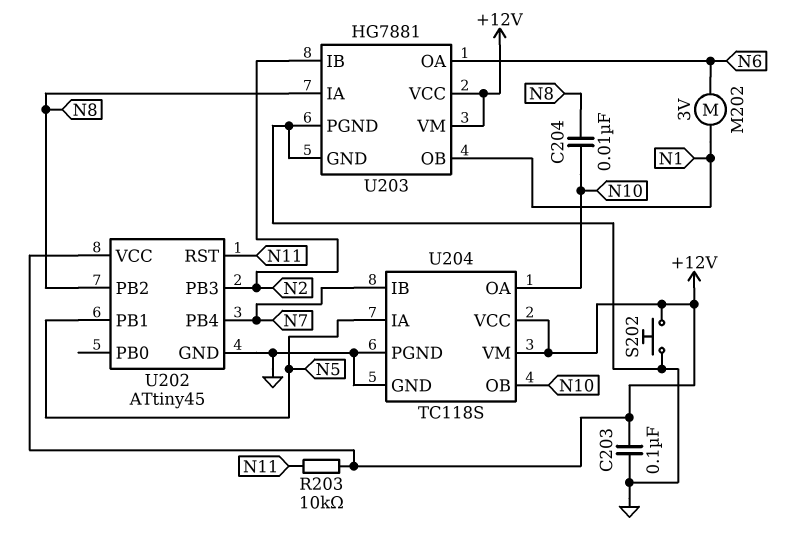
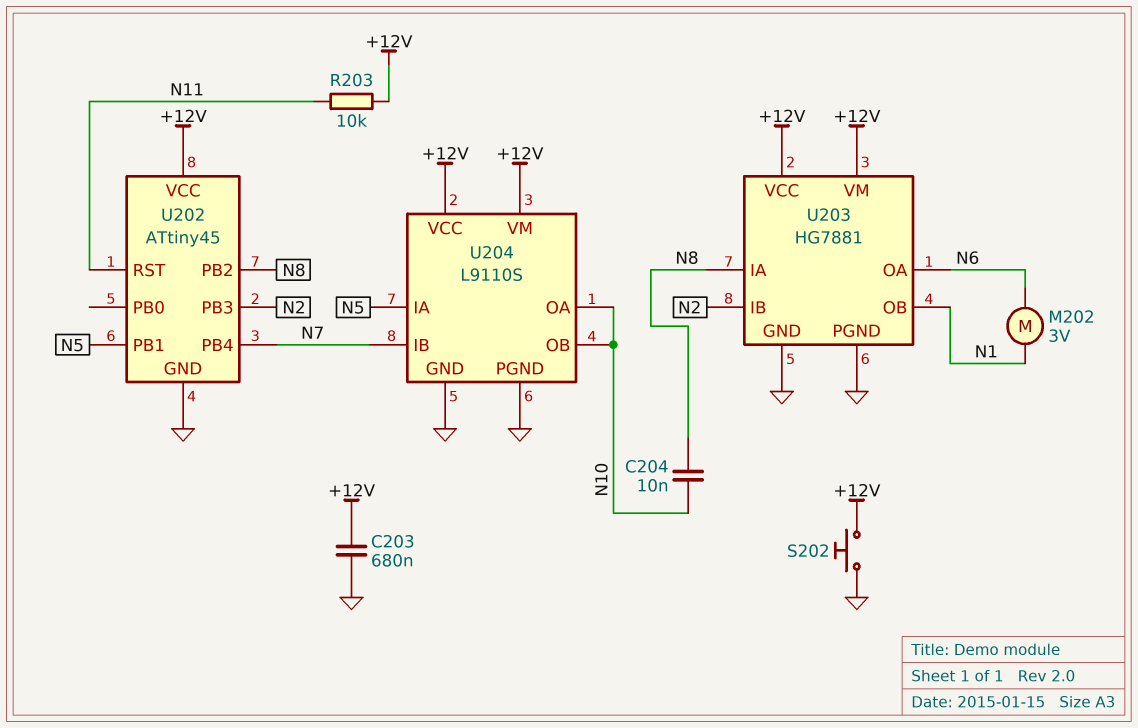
C203: 100nF (+12V, GND) -> 680nF (+12V, GND)
U204: TC118S -> L9110S

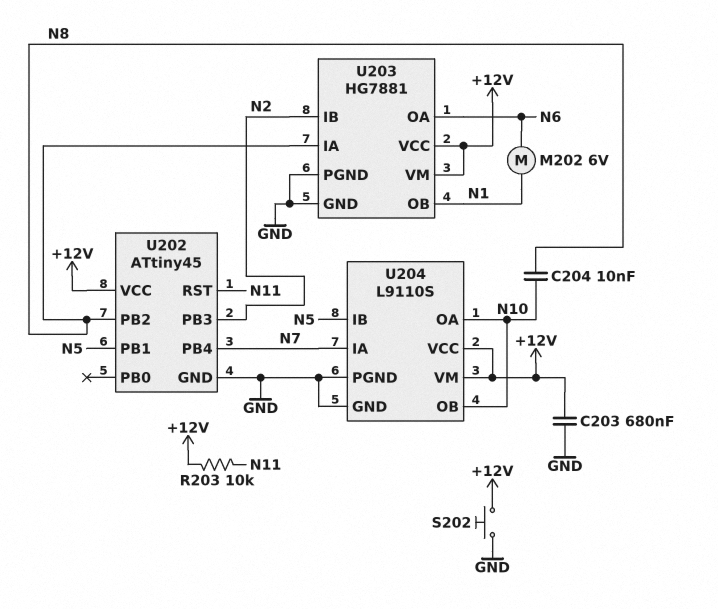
M202: motor 3V (N1, N6) -> motor 6V (N1, N6)
U204 pin IA: N5 -> N7
U204 pin IB: N7 -> N5

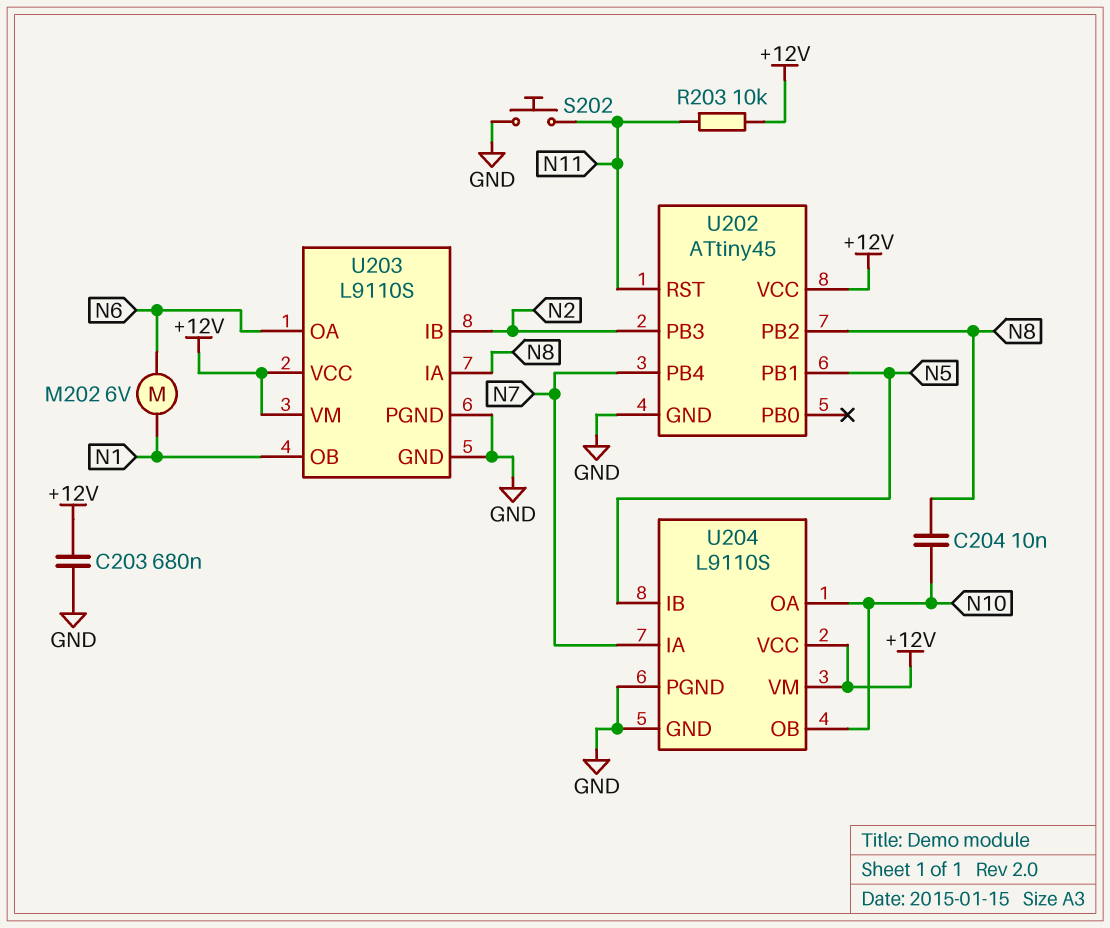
S202: button (+12V, GND) -> button (GND, N11)
U203: HG7881 -> L9110S

